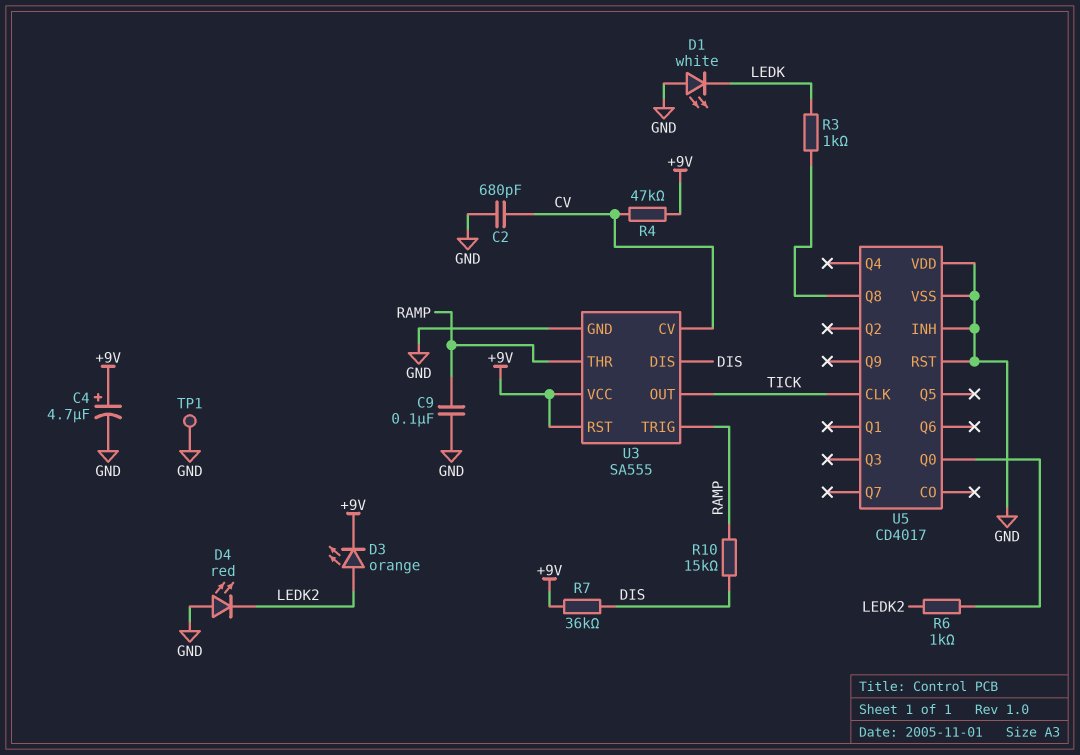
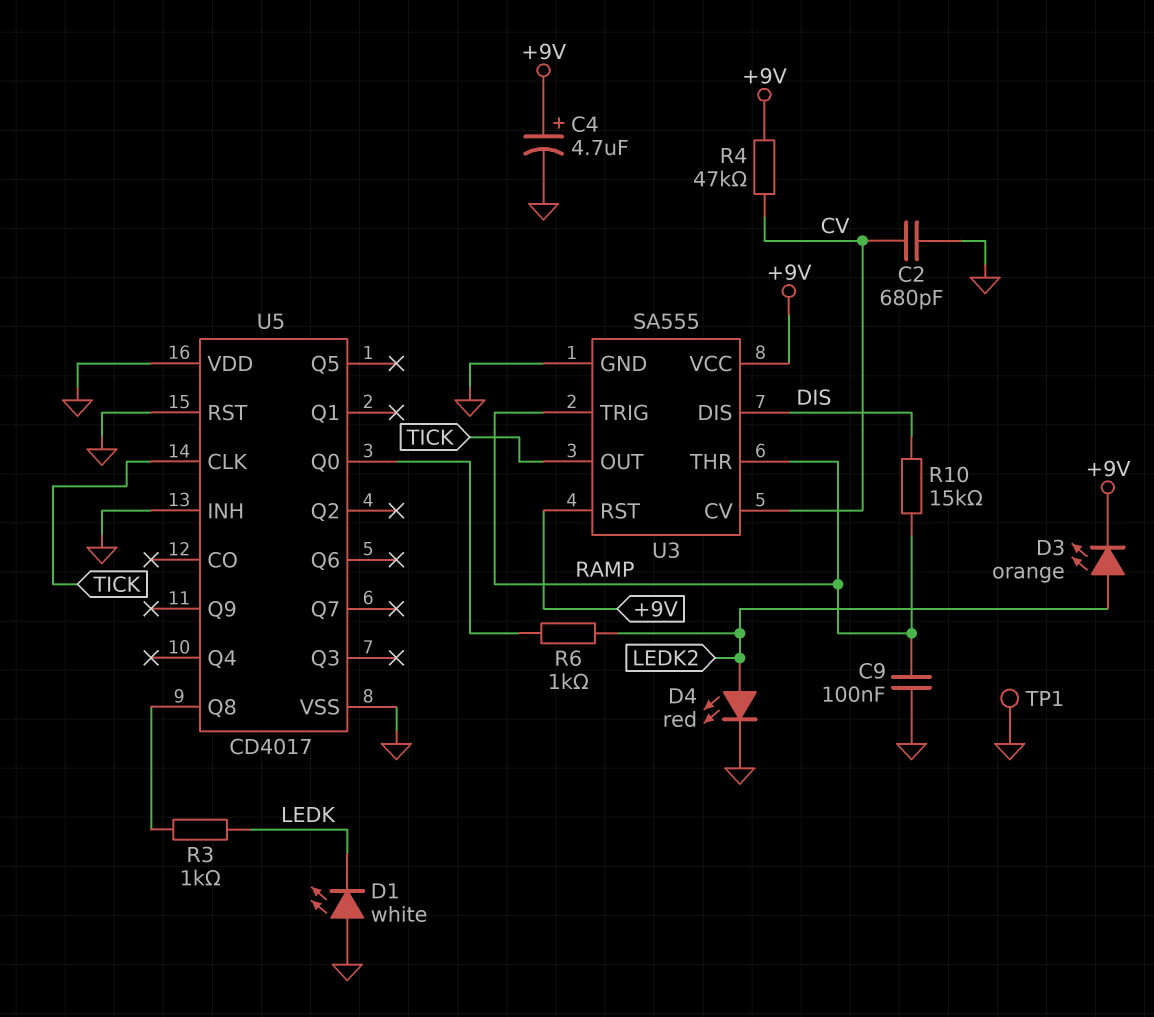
D4: LED red (A GND, K LEDK2) -> LED red (A LEDK2, K GND)
R7: 36k (+9V, DIS) -> none

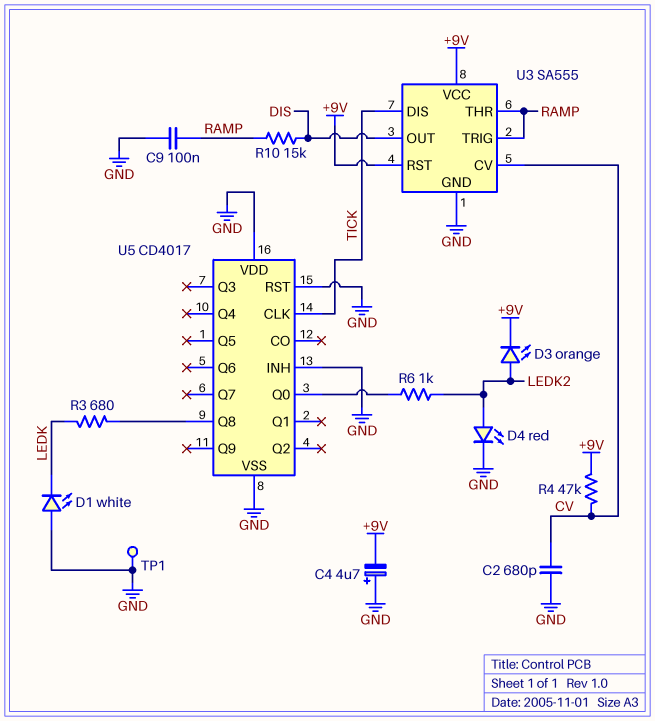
C4: 4.7uF (plus +9V, minus GND) -> 4.7uF (plus GND, minus +9V)
R3: 1k (LEDK, U5/Q8) -> 680 (LEDK, U5/Q8)
U3 pin DIS: DIS -> TICK
U3 pin OUT: TICK -> DIS

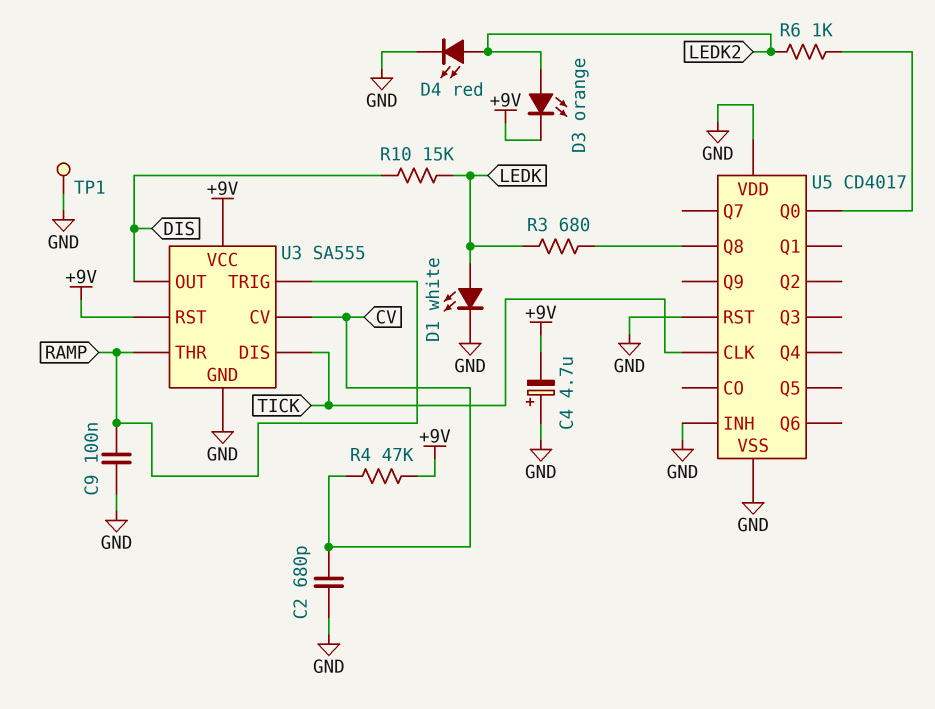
D1: LED white (A GND, K LEDK) -> LED white (A LEDK, K GND)
R10: 15k (DIS, RAMP) -> 15k (DIS, LEDK)

